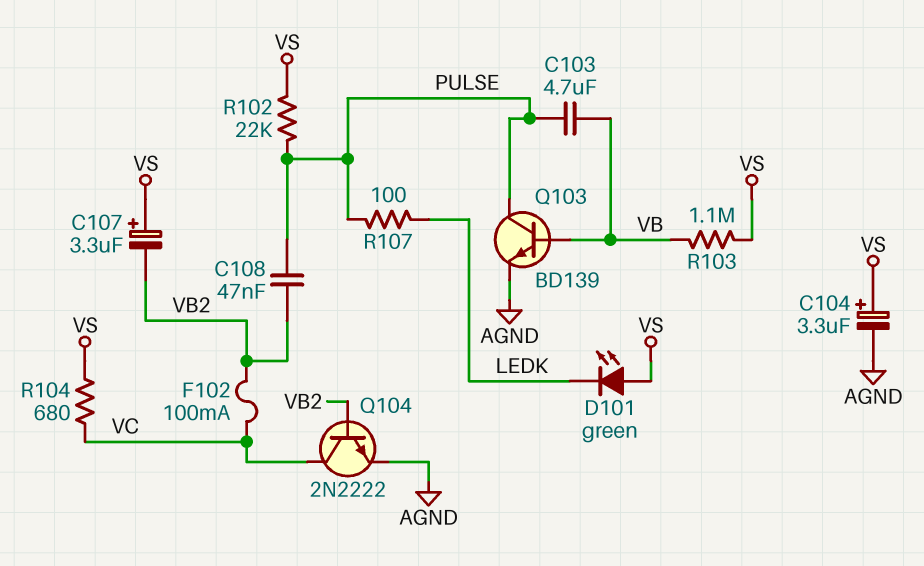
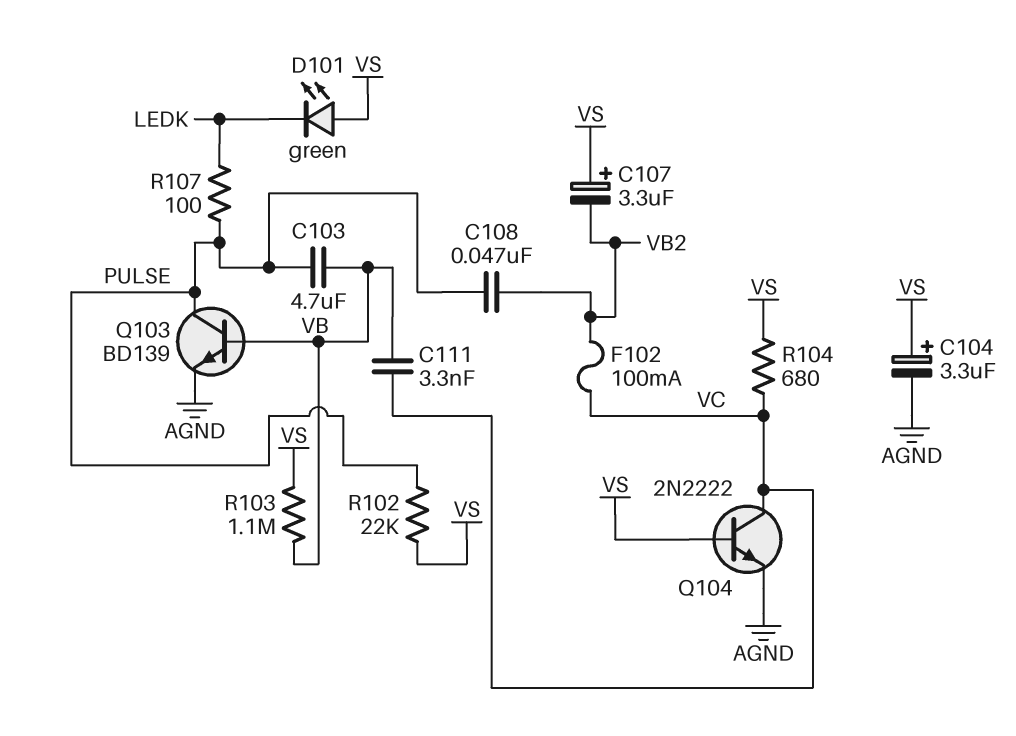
C111: none -> 3.3nF (VB, VC)
Q104: NPN 2N2222 (B VB2, C VC, E AGND) -> NPN 2N2222 (B VS, C VC, E AGND)

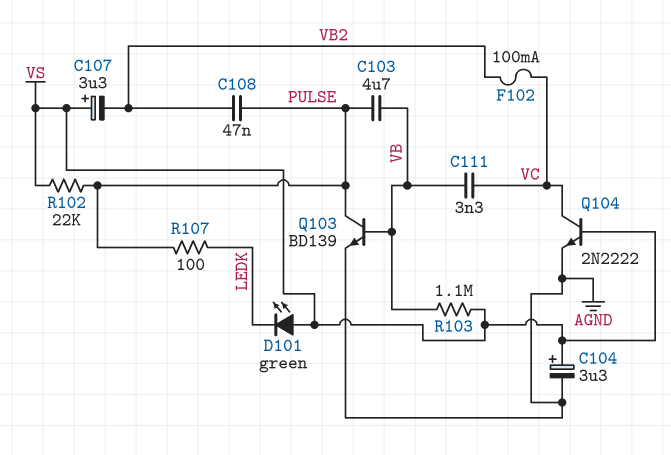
R104: 680 (VC, VS) -> none

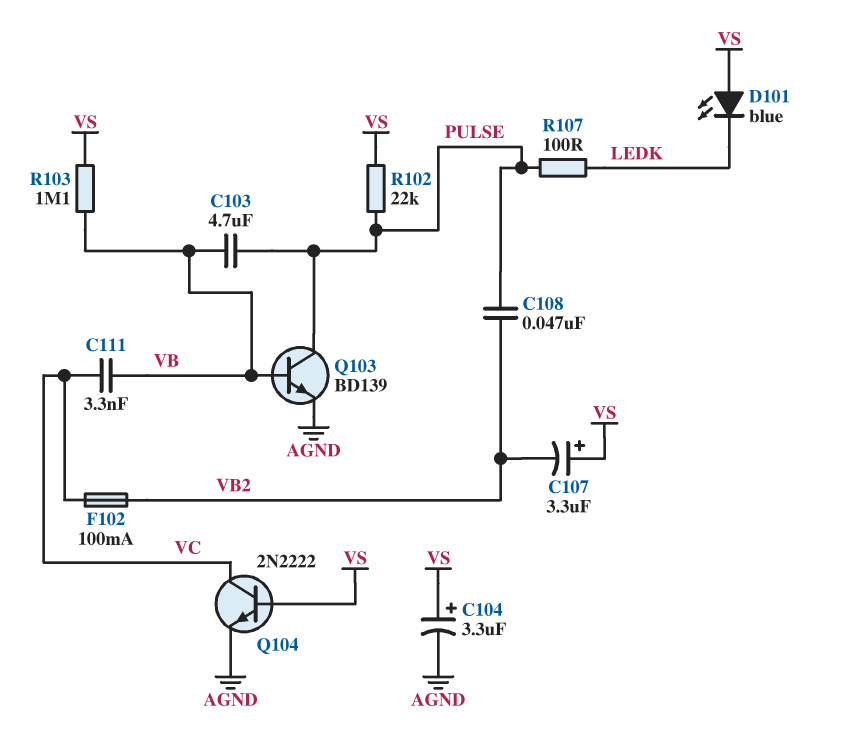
D101: LED green (A VS, K LEDK) -> LED blue (A VS, K LEDK)

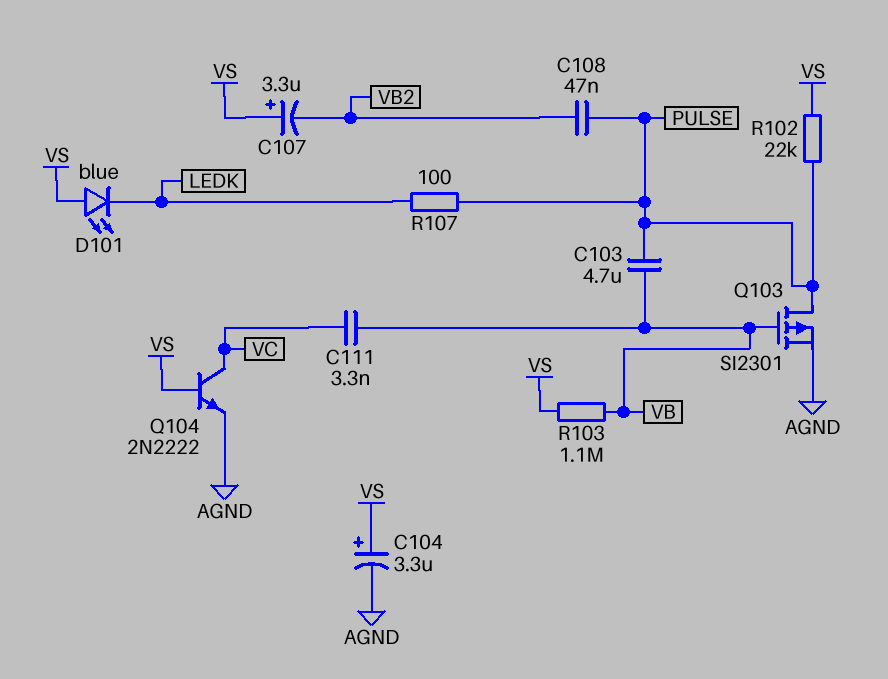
F102: 100mA (VB2, VC) -> none
Q103: NPN BD139 (B VB, C PULSE, E AGND) -> PMOS SI2301 (G VB, D PULSE, S AGND)

